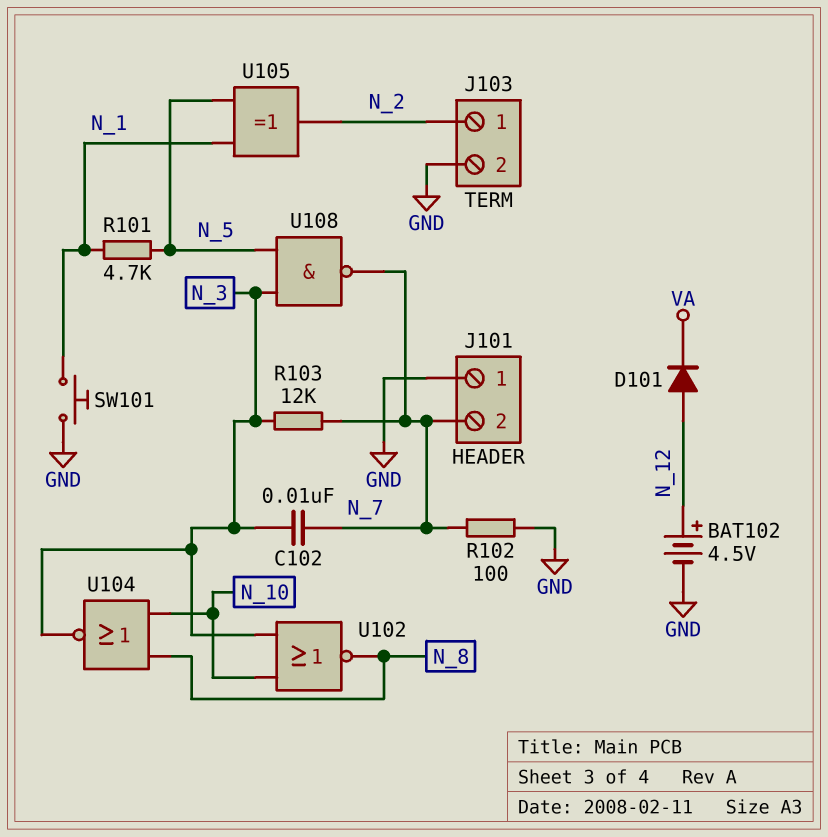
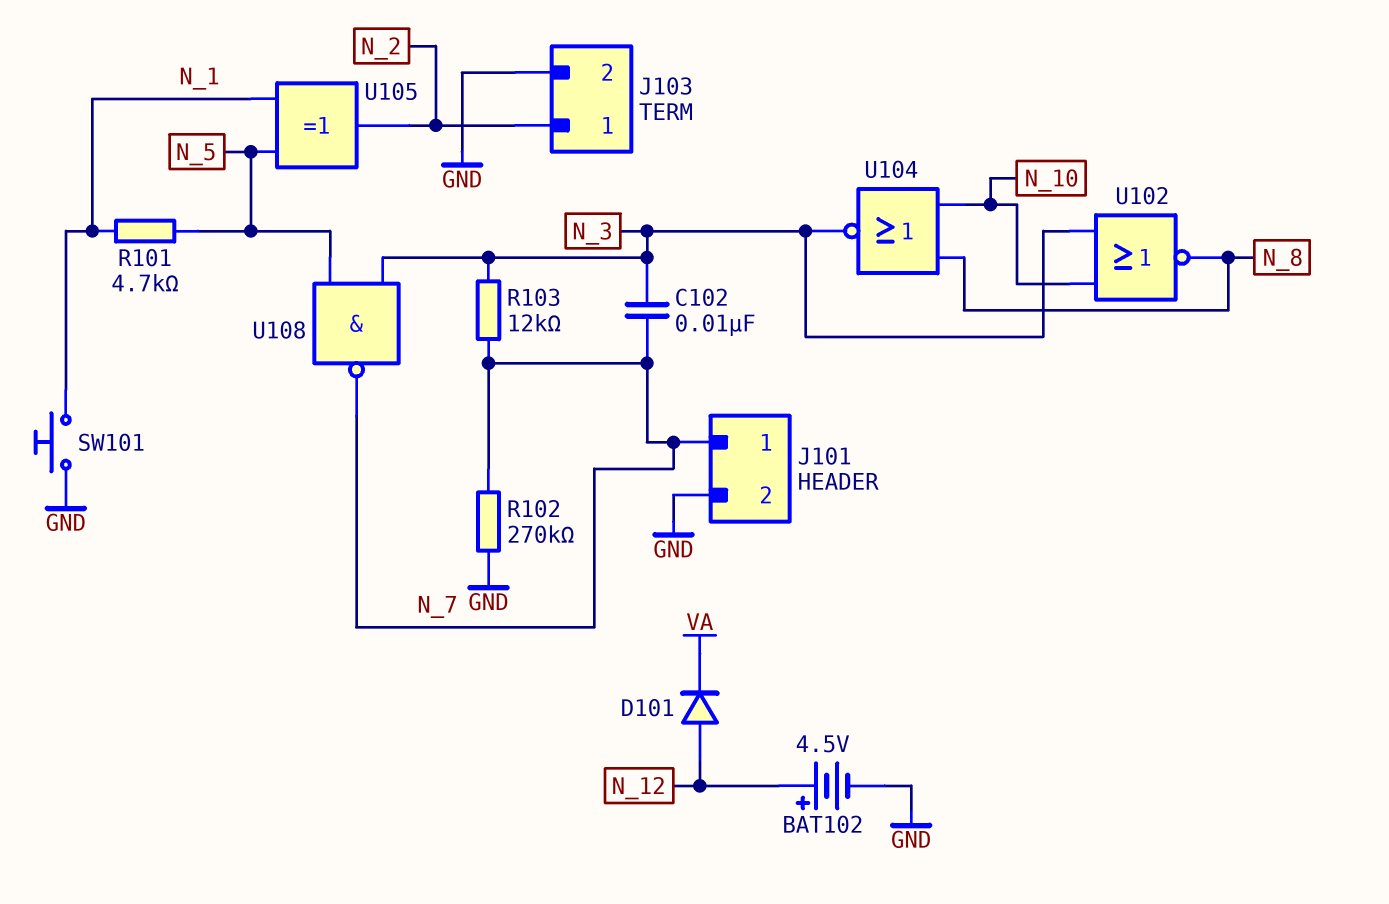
J101 pin 1: GND -> N_7
J101 pin 2: N_7 -> GND
R102: 100 (GND, N_7) -> 270k (GND, N_7)

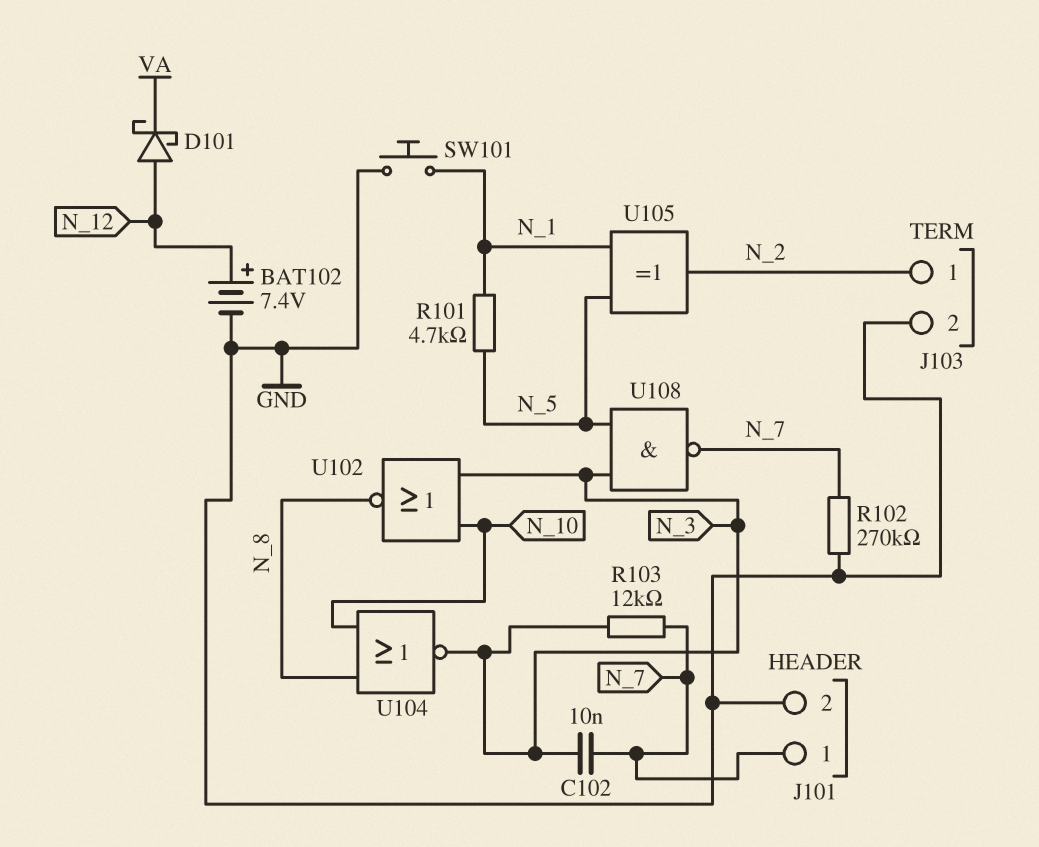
BAT102: 4.5V (plus N_12, minus GND) -> 7.4V (plus N_12, minus GND)
D101: diode (A N_12, K VA) -> schottky (A N_12, K VA)

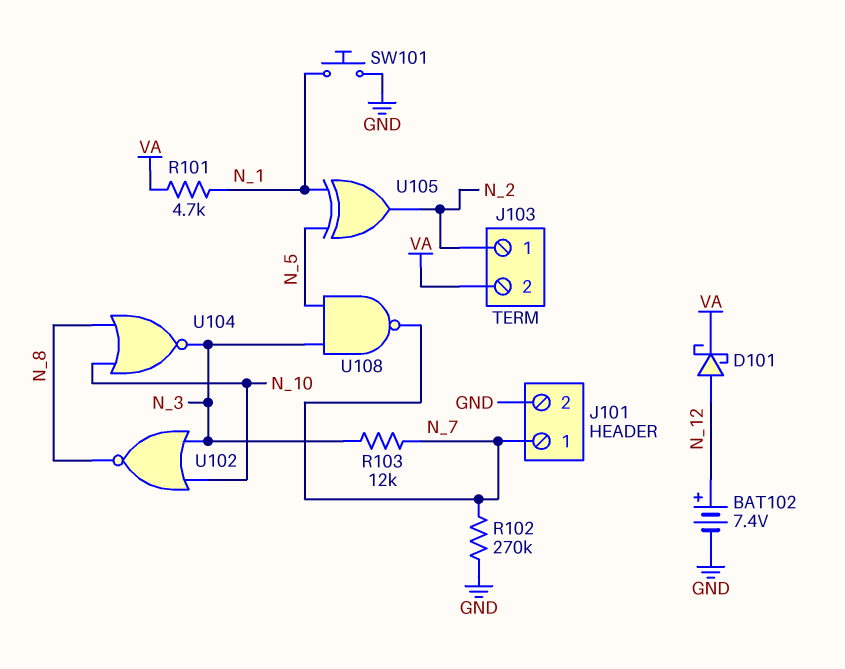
C102: 10nF (N_3, N_7) -> none
J103 pin 2: GND -> VA
R101: 4.7k (N_1, N_5) -> 4.7k (N_1, VA)

